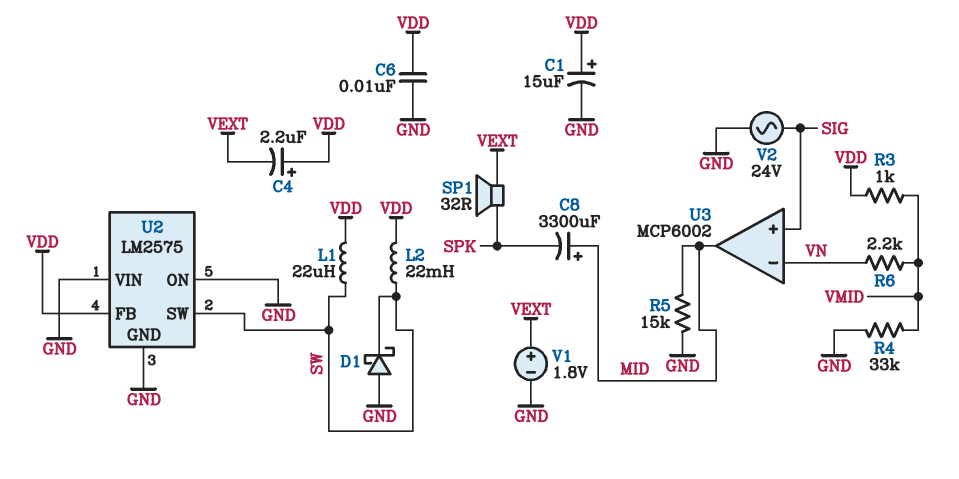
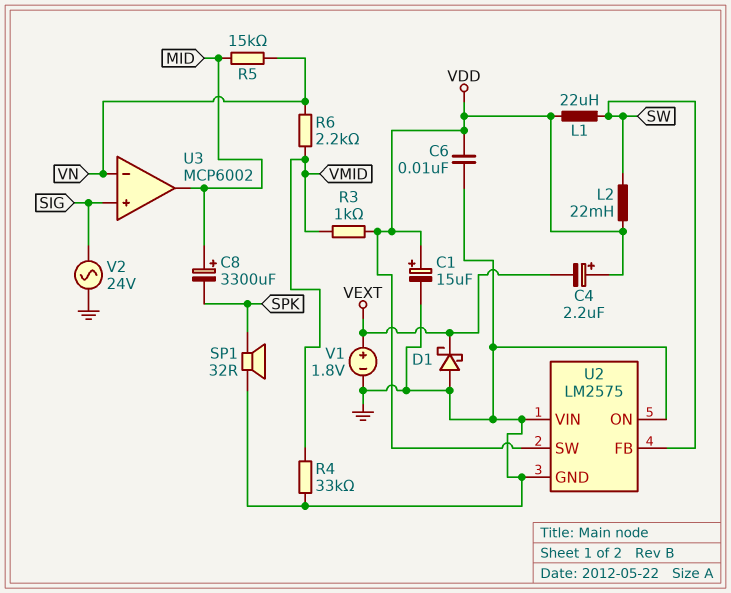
D1: schottky (A GND, K SW) -> schottky (A GND, K VEXT)
R5: 15k (GND, MID) -> 15k (MID, VN)
SP1: speaker 32R (SPK, VEXT) -> speaker 32R (GND, SPK)
U2 pin FB: VDD -> SW
U2 pin SW: SW -> VDD

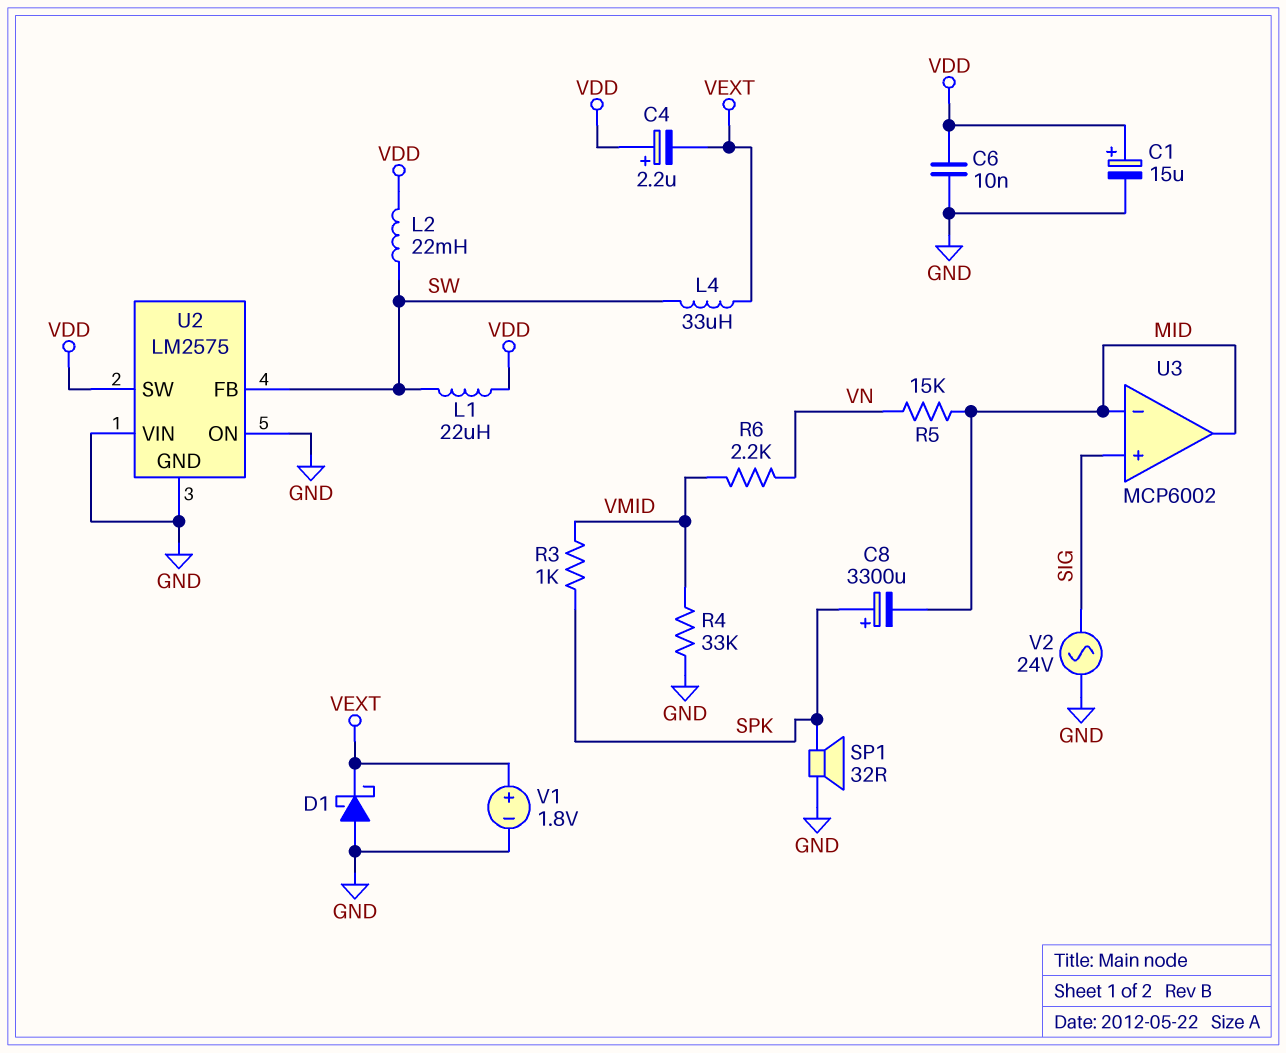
C8: 3300uF (plus MID, minus SPK) -> 3300uF (plus SPK, minus MID)
L4: none -> 33uH (SW, VEXT)
R3: 1k (VDD, VMID) -> 1k (SPK, VMID)
U3 pin in-: VN -> MID

